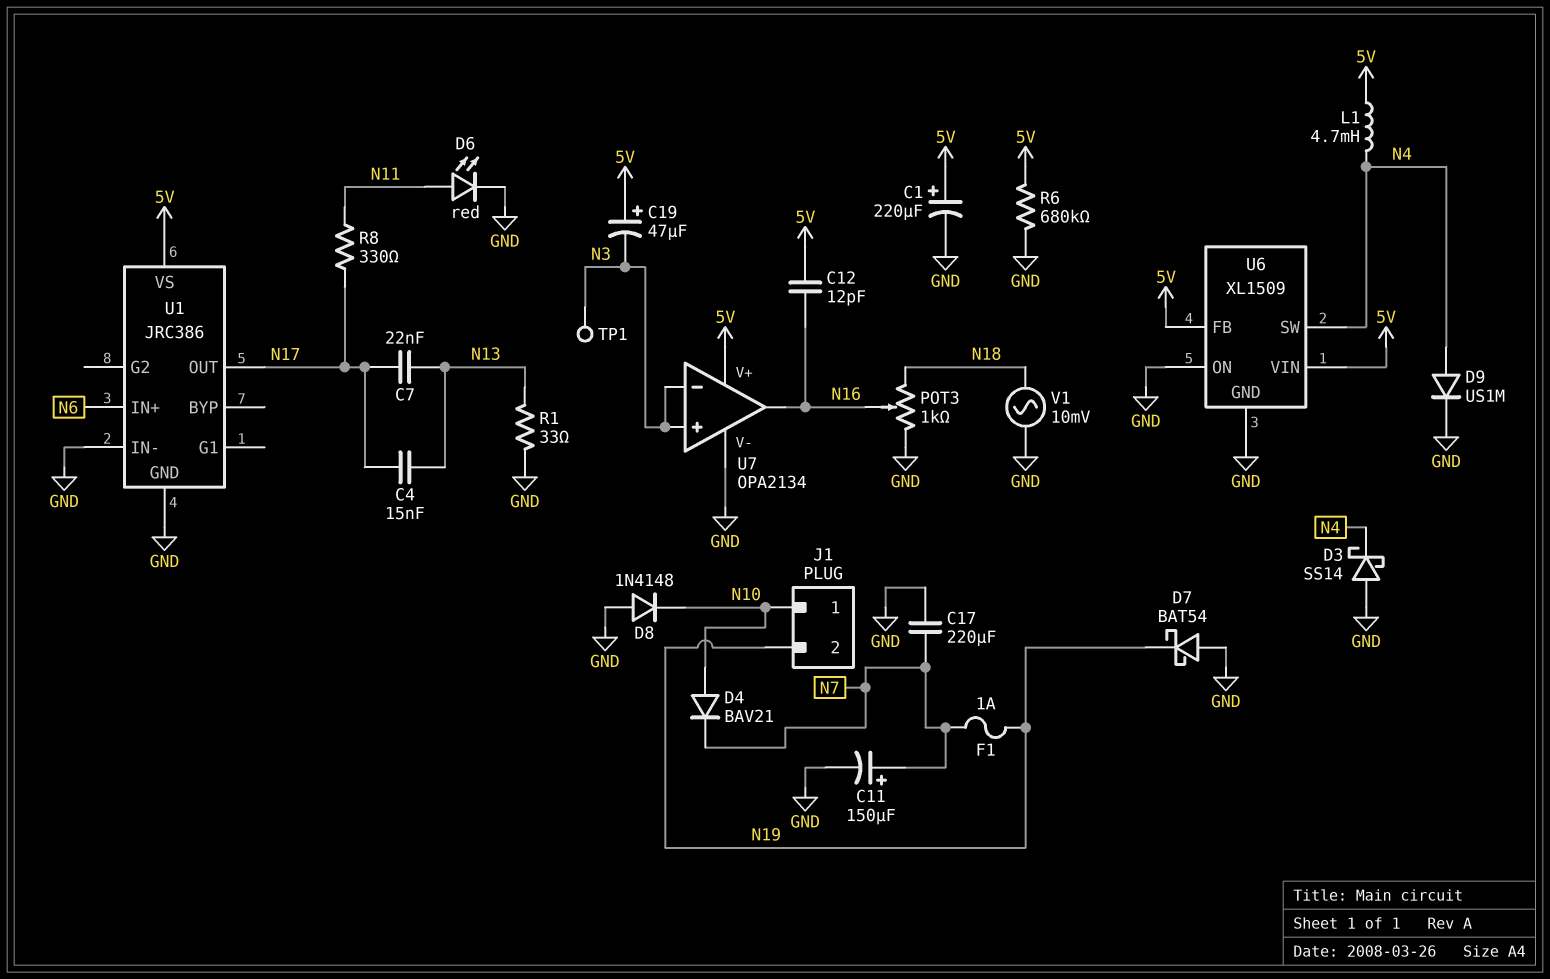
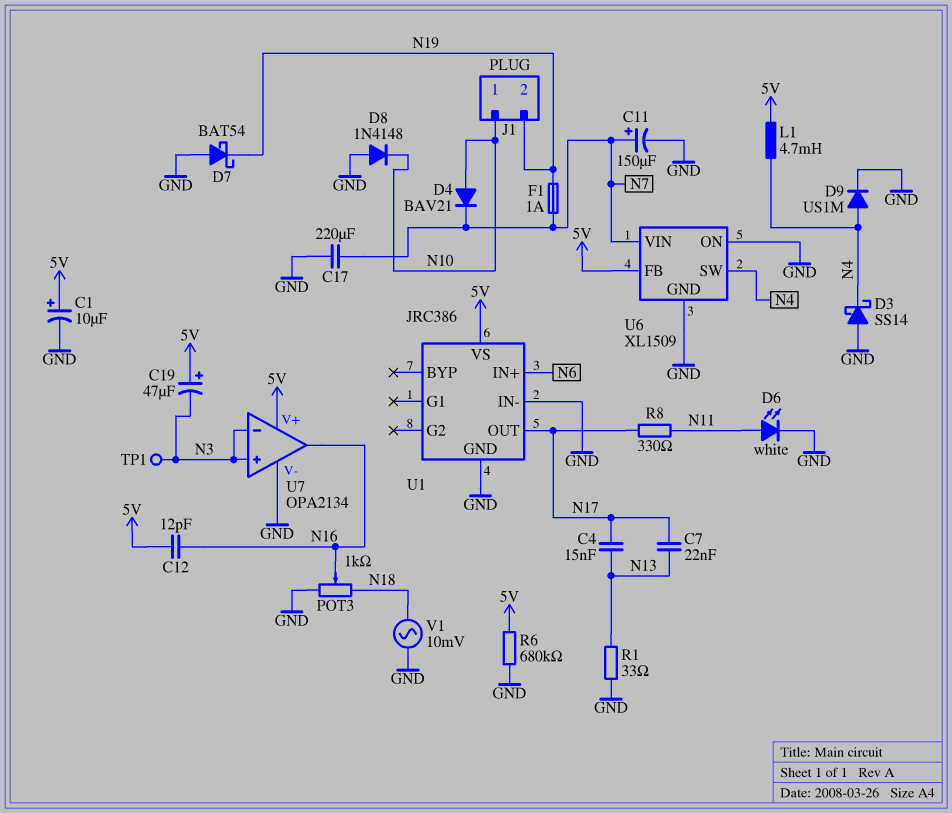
C1: 220uF (plus 5V, minus GND) -> 10uF (plus 5V, minus GND)
D6: LED red (A N11, K GND) -> LED white (A N11, K GND)
U6 pin VIN: 5V -> N7

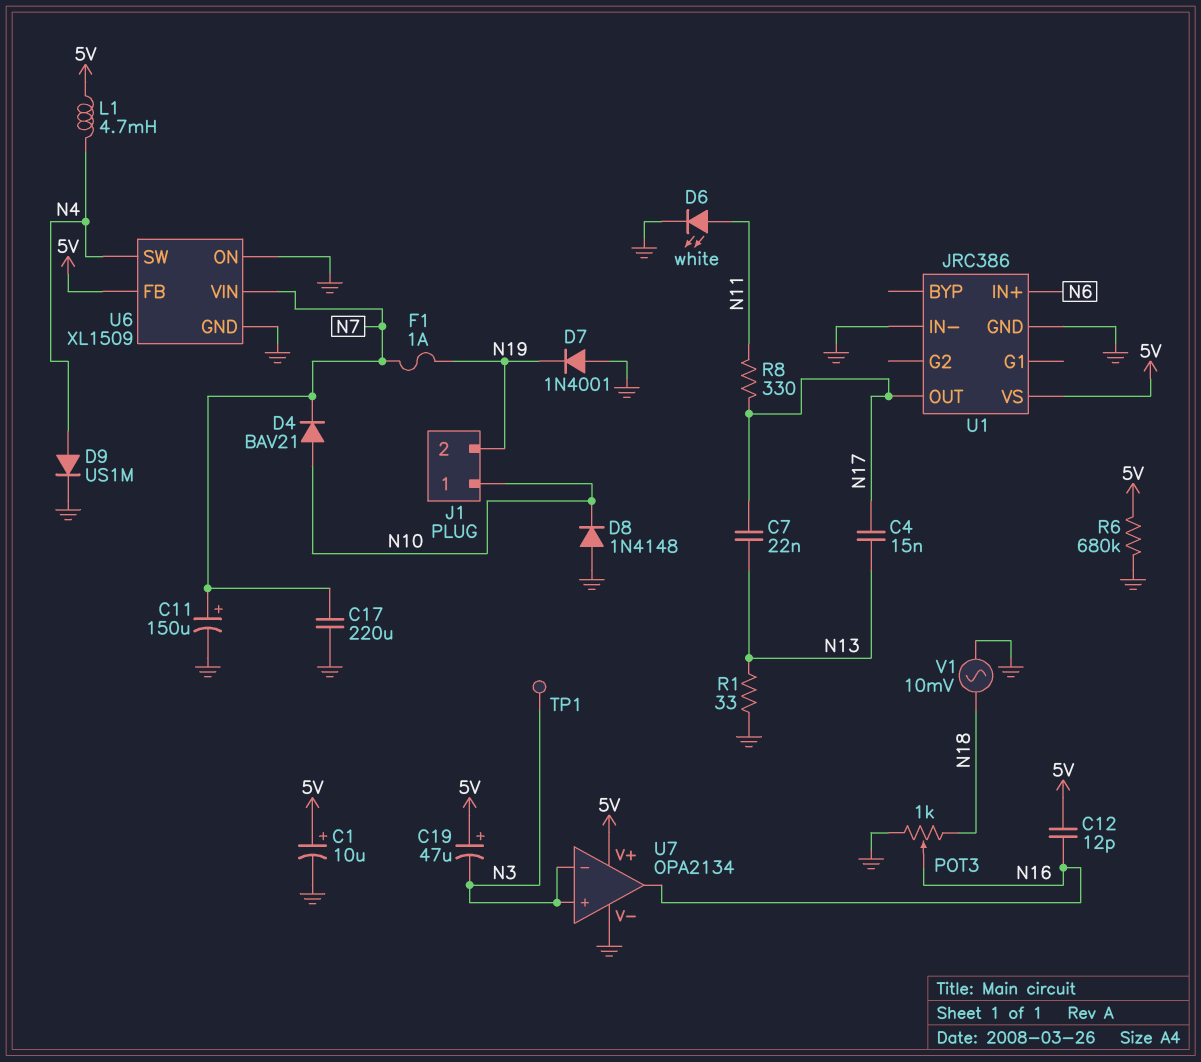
D3: schottky SS14 (A GND, K N4) -> none
D7: schottky BAT54 (A GND, K N19) -> diode 1N4001 (A GND, K N19)

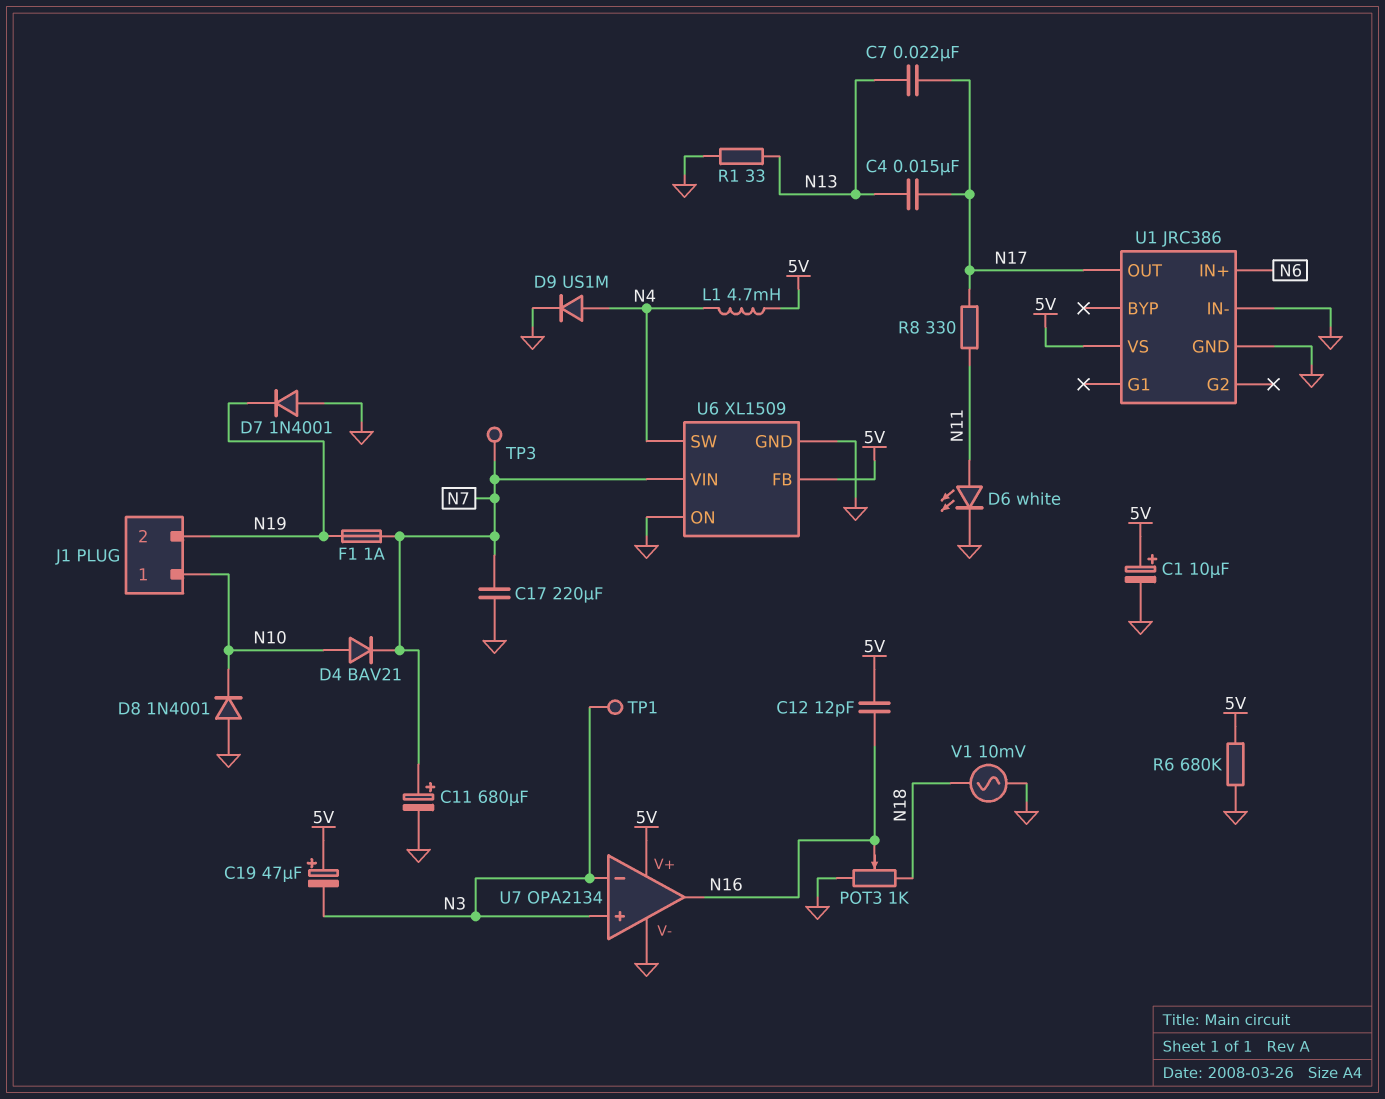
C11: 150uF (plus N7, minus GND) -> 680uF (plus N7, minus GND)
D8: diode 1N4148 (A GND, K N10) -> diode 1N4001 (A GND, K N10)
TP3: none -> test point (N7)

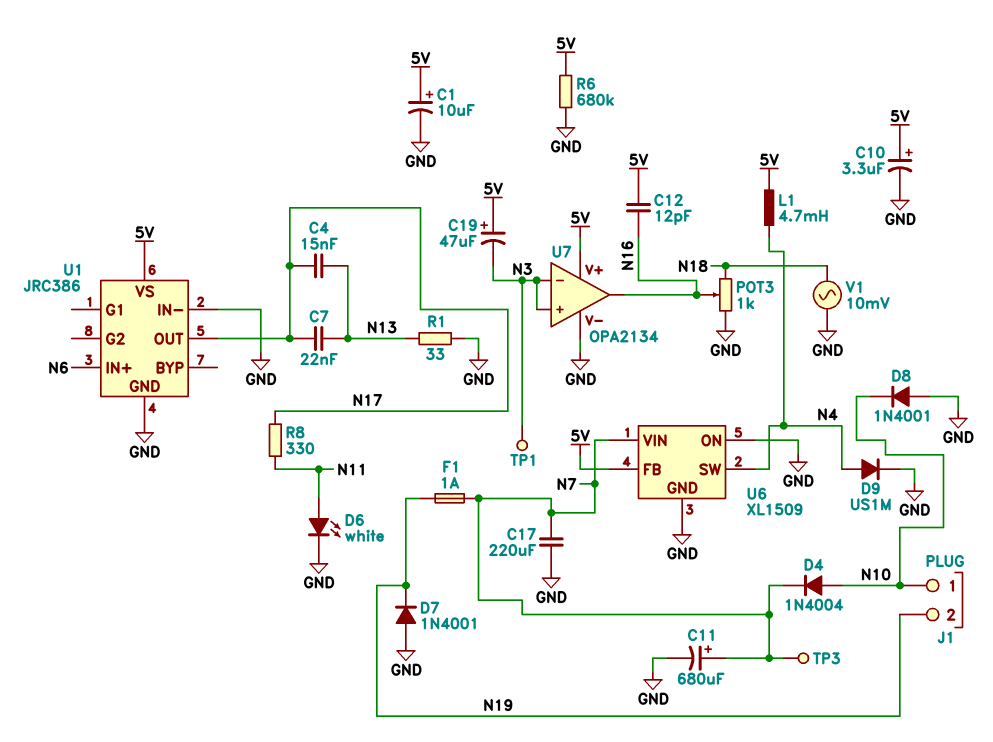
C10: none -> 3.3uF (plus 5V, minus GND)
D4: diode BAV21 (A N10, K N7) -> diode 1N4004 (A N10, K N7)

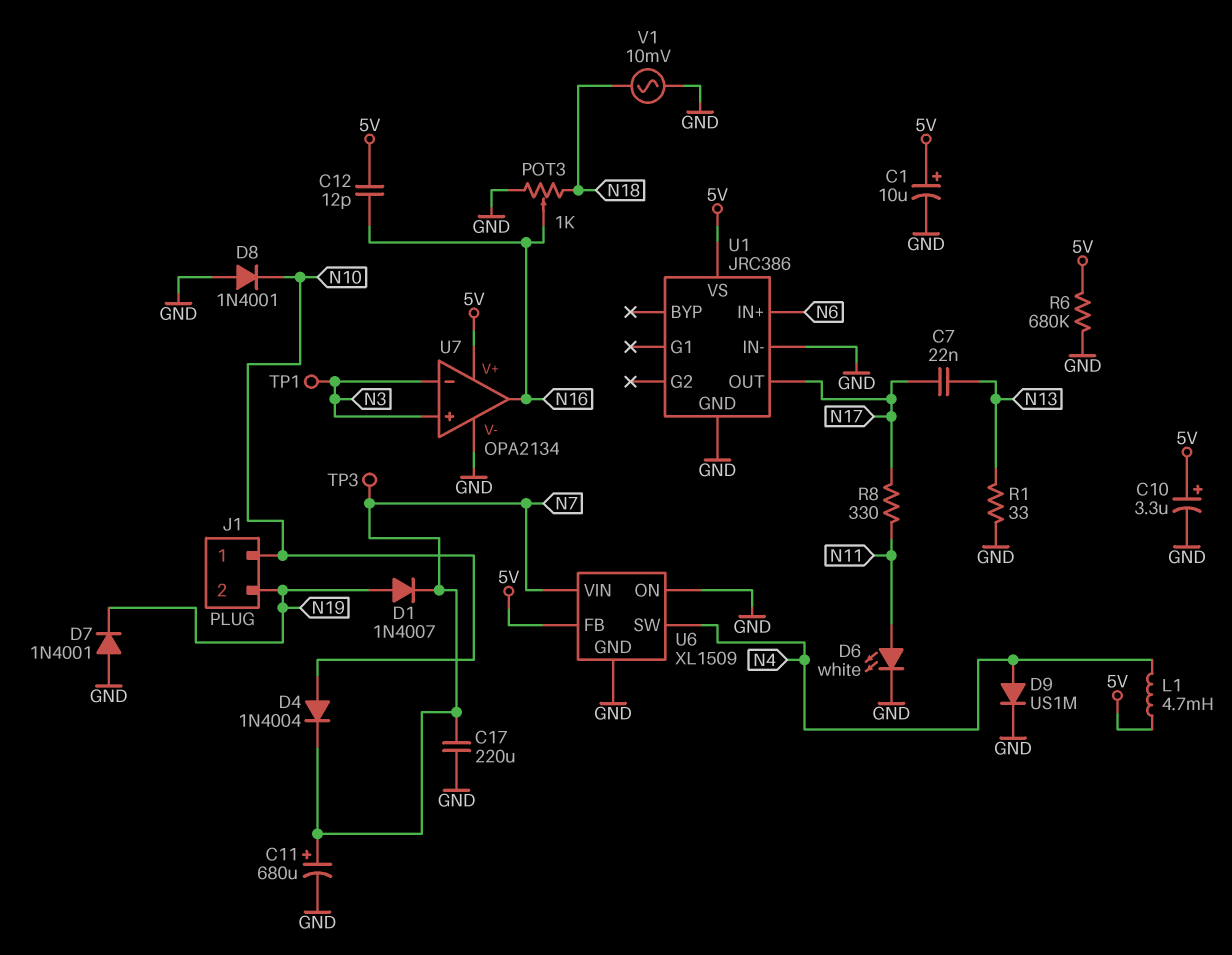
C4: 15nF (N13, N17) -> none
C19: 47uF (plus 5V, minus N3) -> none
D1: none -> diode 1N4007 (A N19, K N7)
F1: 1A (N7, N19) -> none

